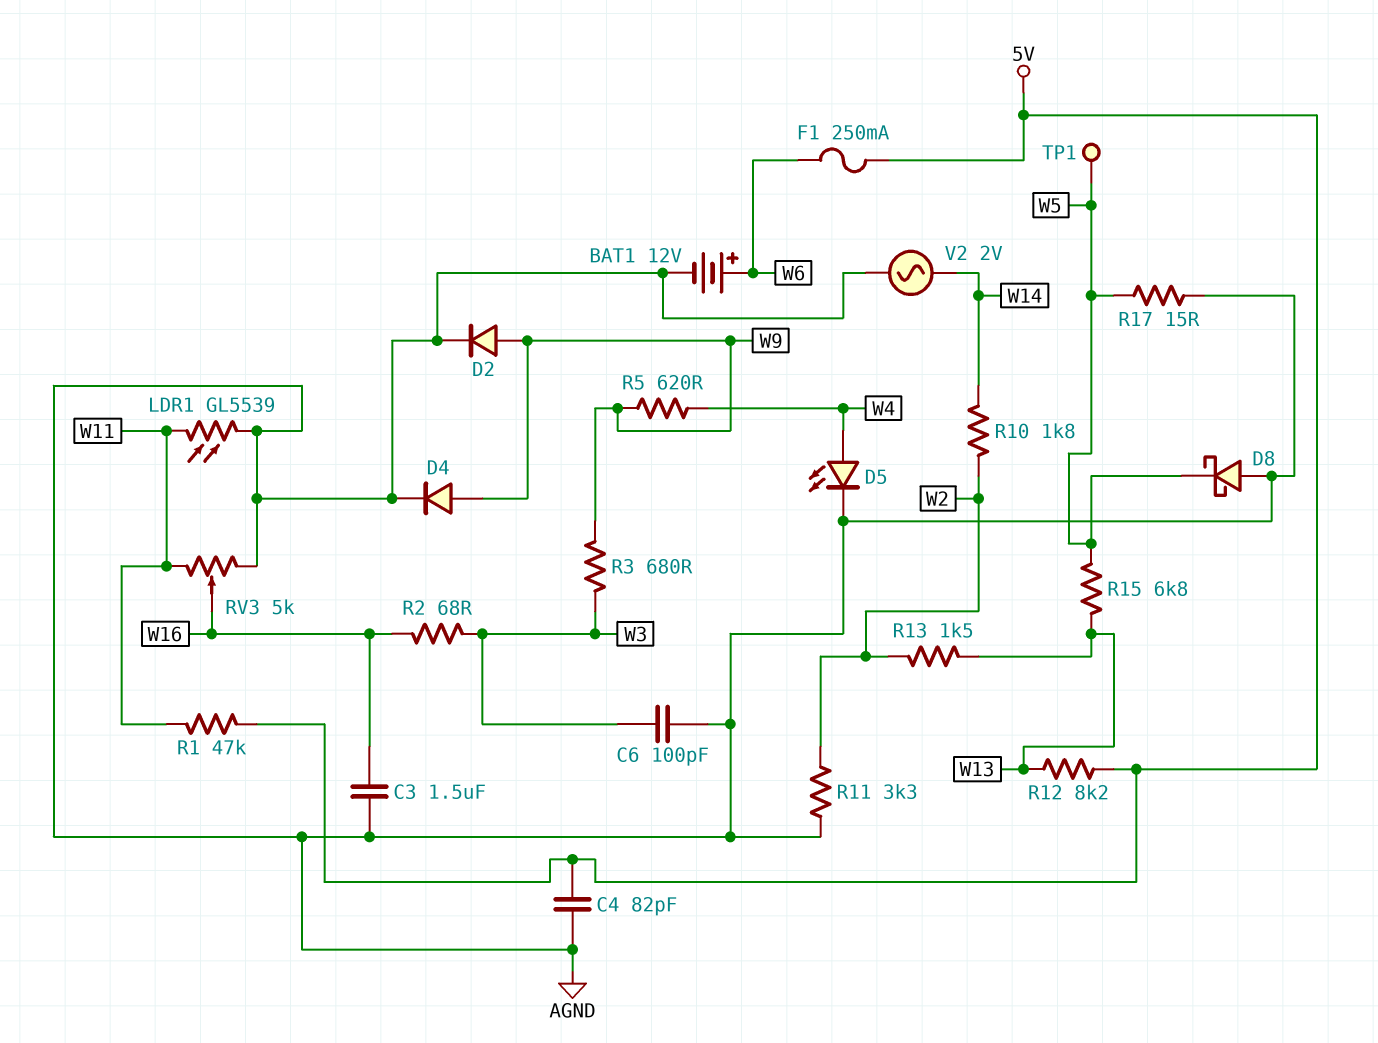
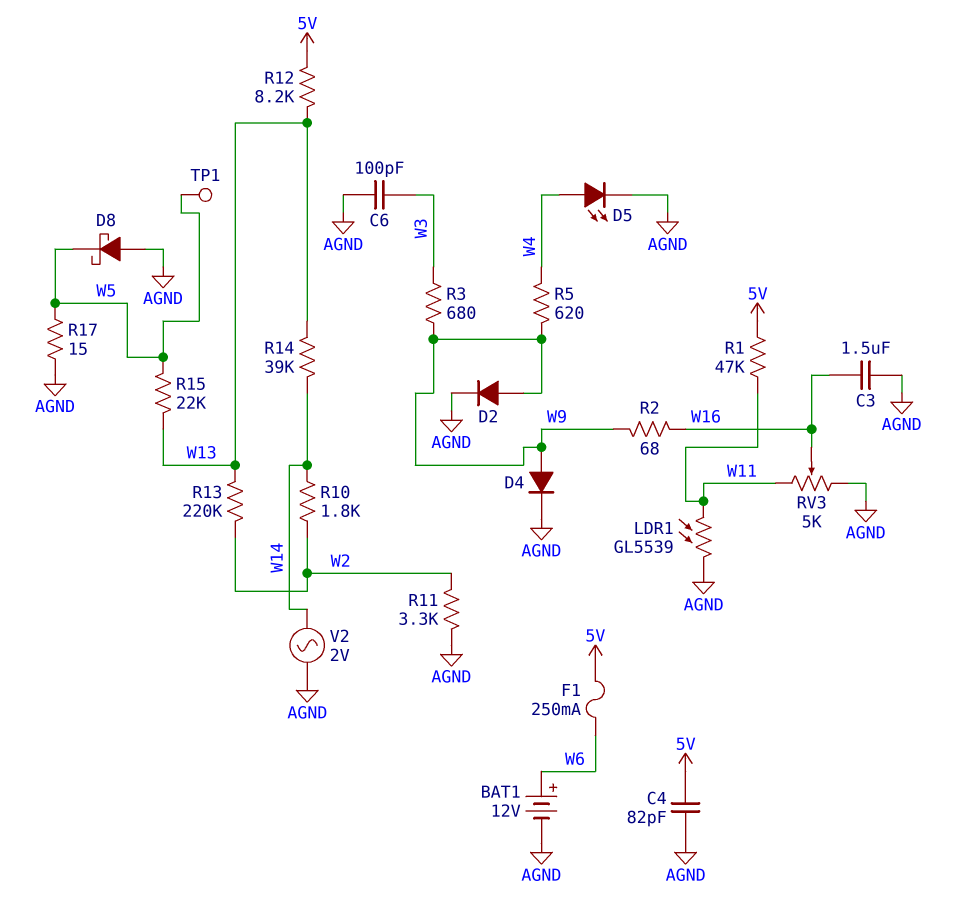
R2: 68 (W3, W16) -> 68 (W9, W16)
R13: 1.5k (W2, W13) -> 220k (W2, W13)
R14: none -> 39k (W13, W14)
R15: 6.8k (W5, W13) -> 22k (W5, W13)

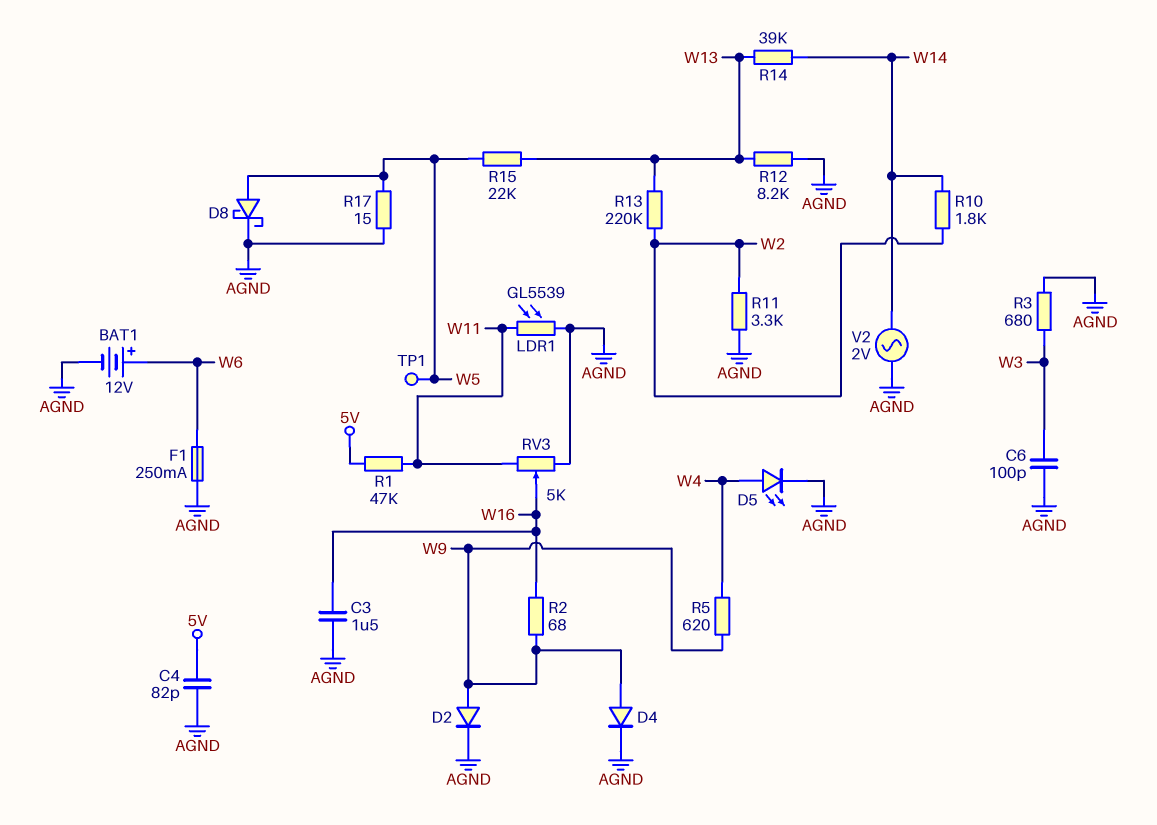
D8: schottky (A AGND, K W5) -> schottky (A W5, K AGND)
F1: 250mA (5V, W6) -> 250mA (AGND, W6)
R3: 680 (W3, W9) -> 680 (AGND, W3)
R12: 8.2k (5V, W13) -> 8.2k (AGND, W13)

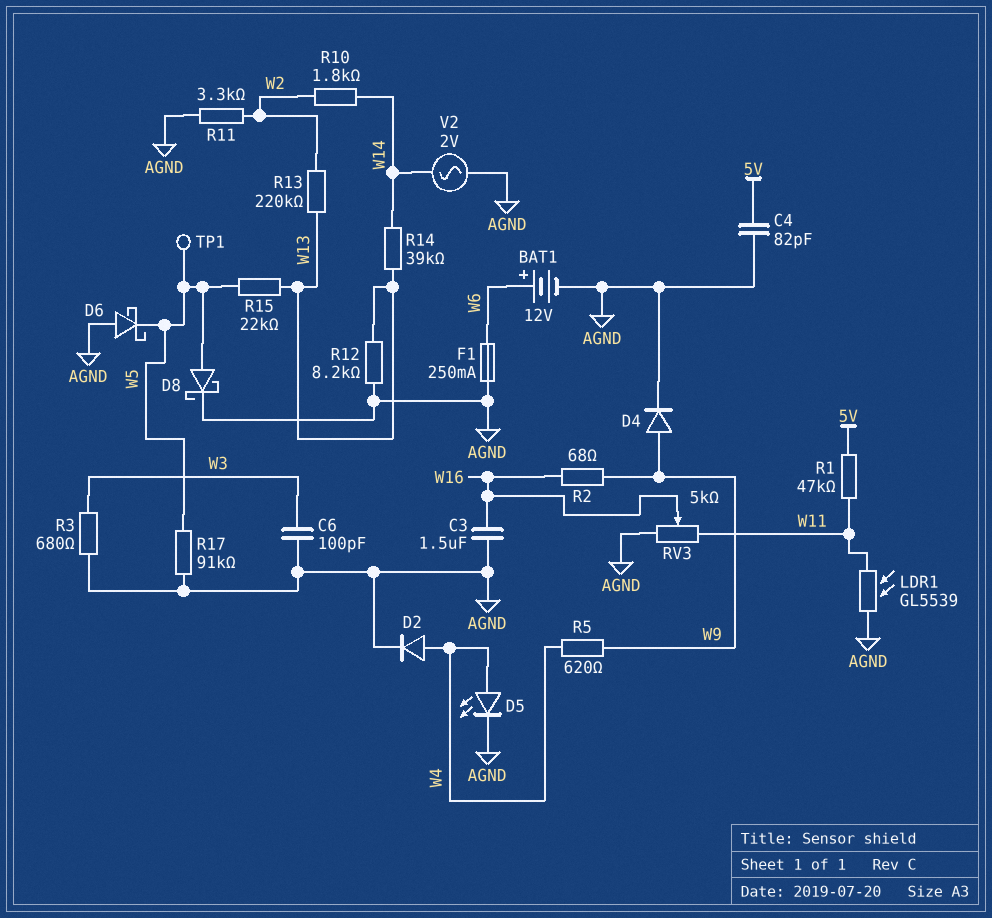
D2: diode (A W9, K AGND) -> diode (A W4, K AGND)
D6: none -> schottky (A AGND, K W5)
R17: 15 (AGND, W5) -> 91k (AGND, W5)

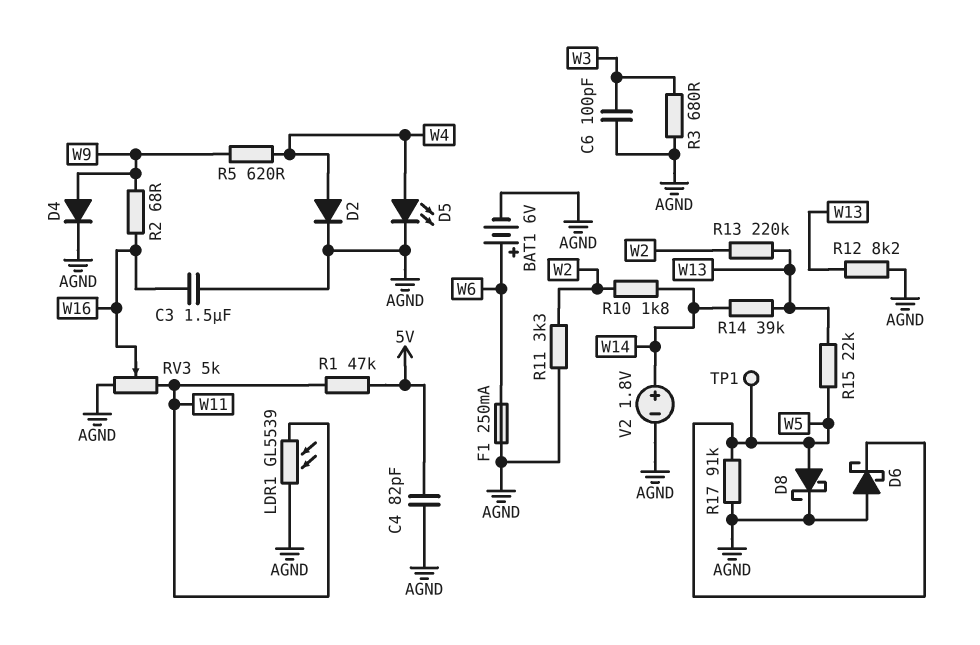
BAT1: 12V (plus W6, minus AGND) -> 6V (plus W6, minus AGND)
V2: AC 2V (AGND, W14) -> 1.8V (plus W14, minus AGND)

